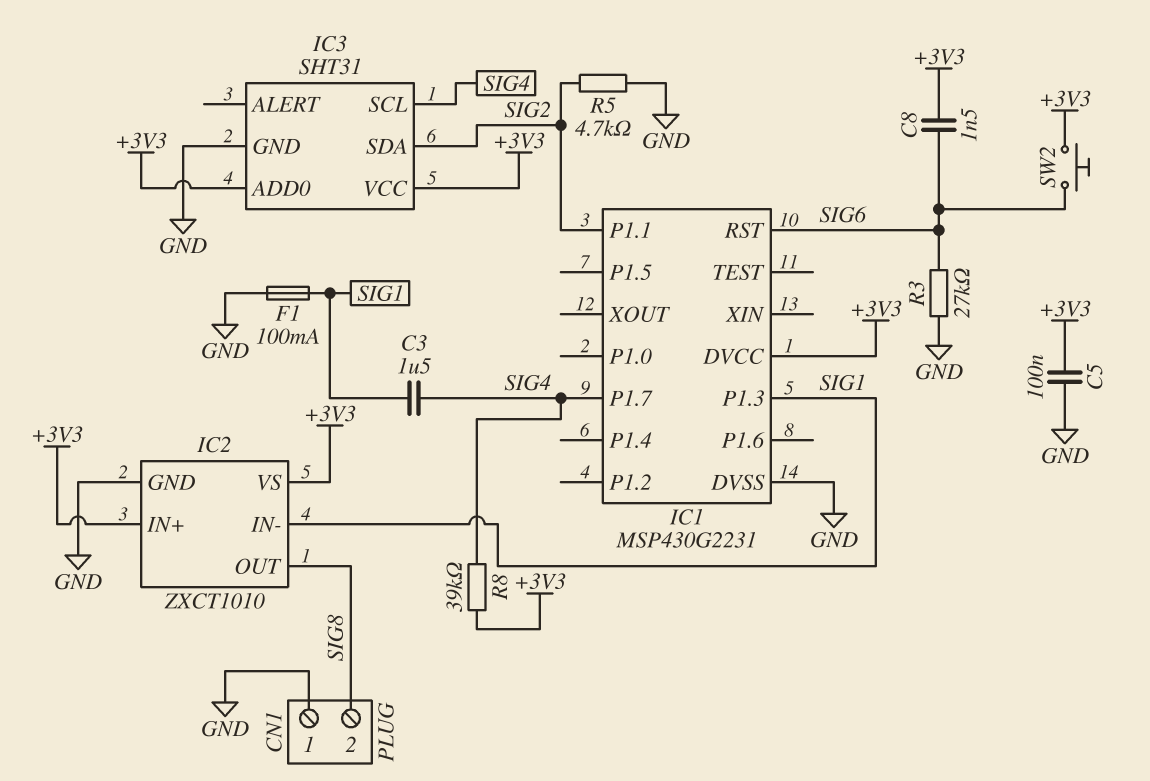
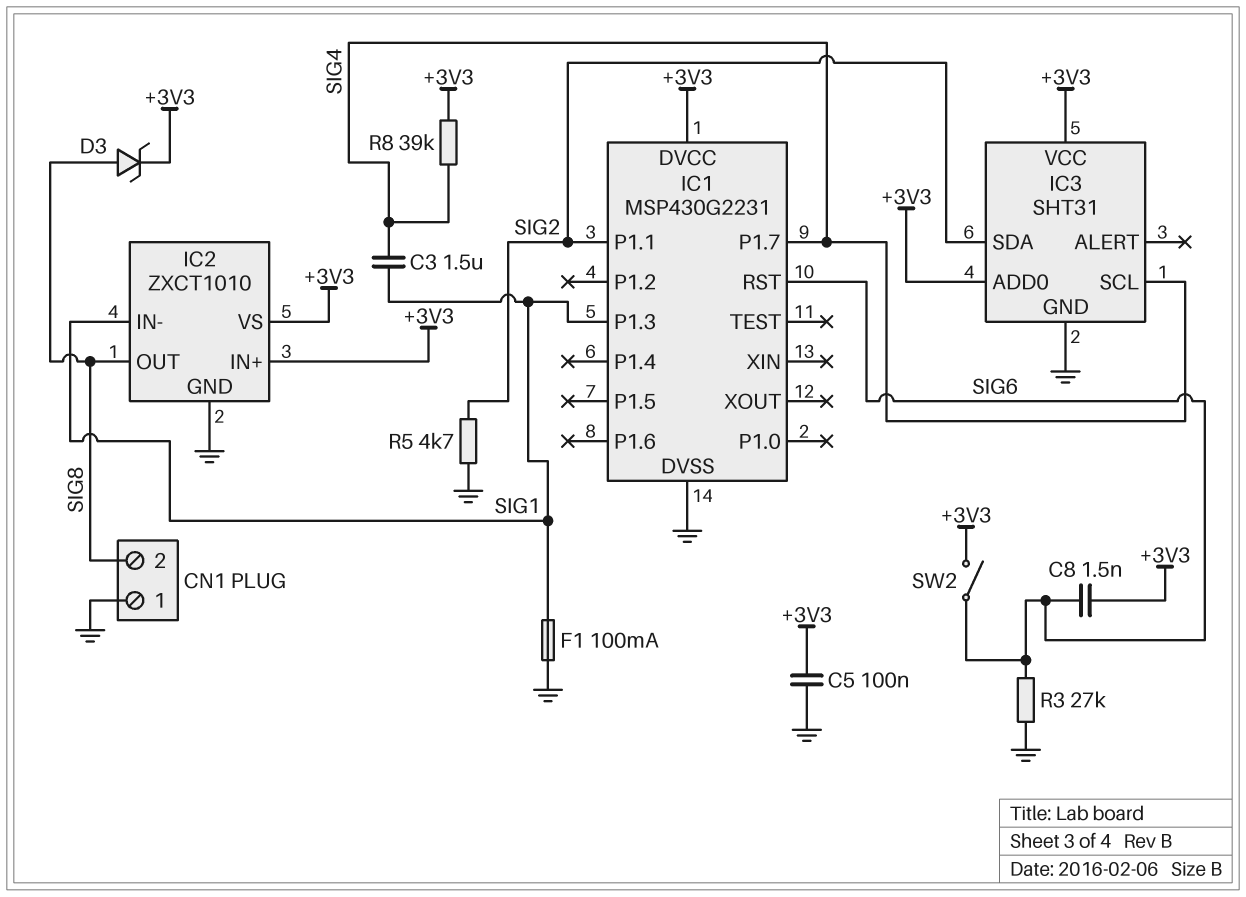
D3: none -> zener (A SIG8, K +3V3)
SW2: button (+3V3, SIG6) -> switch (+3V3, SIG6)

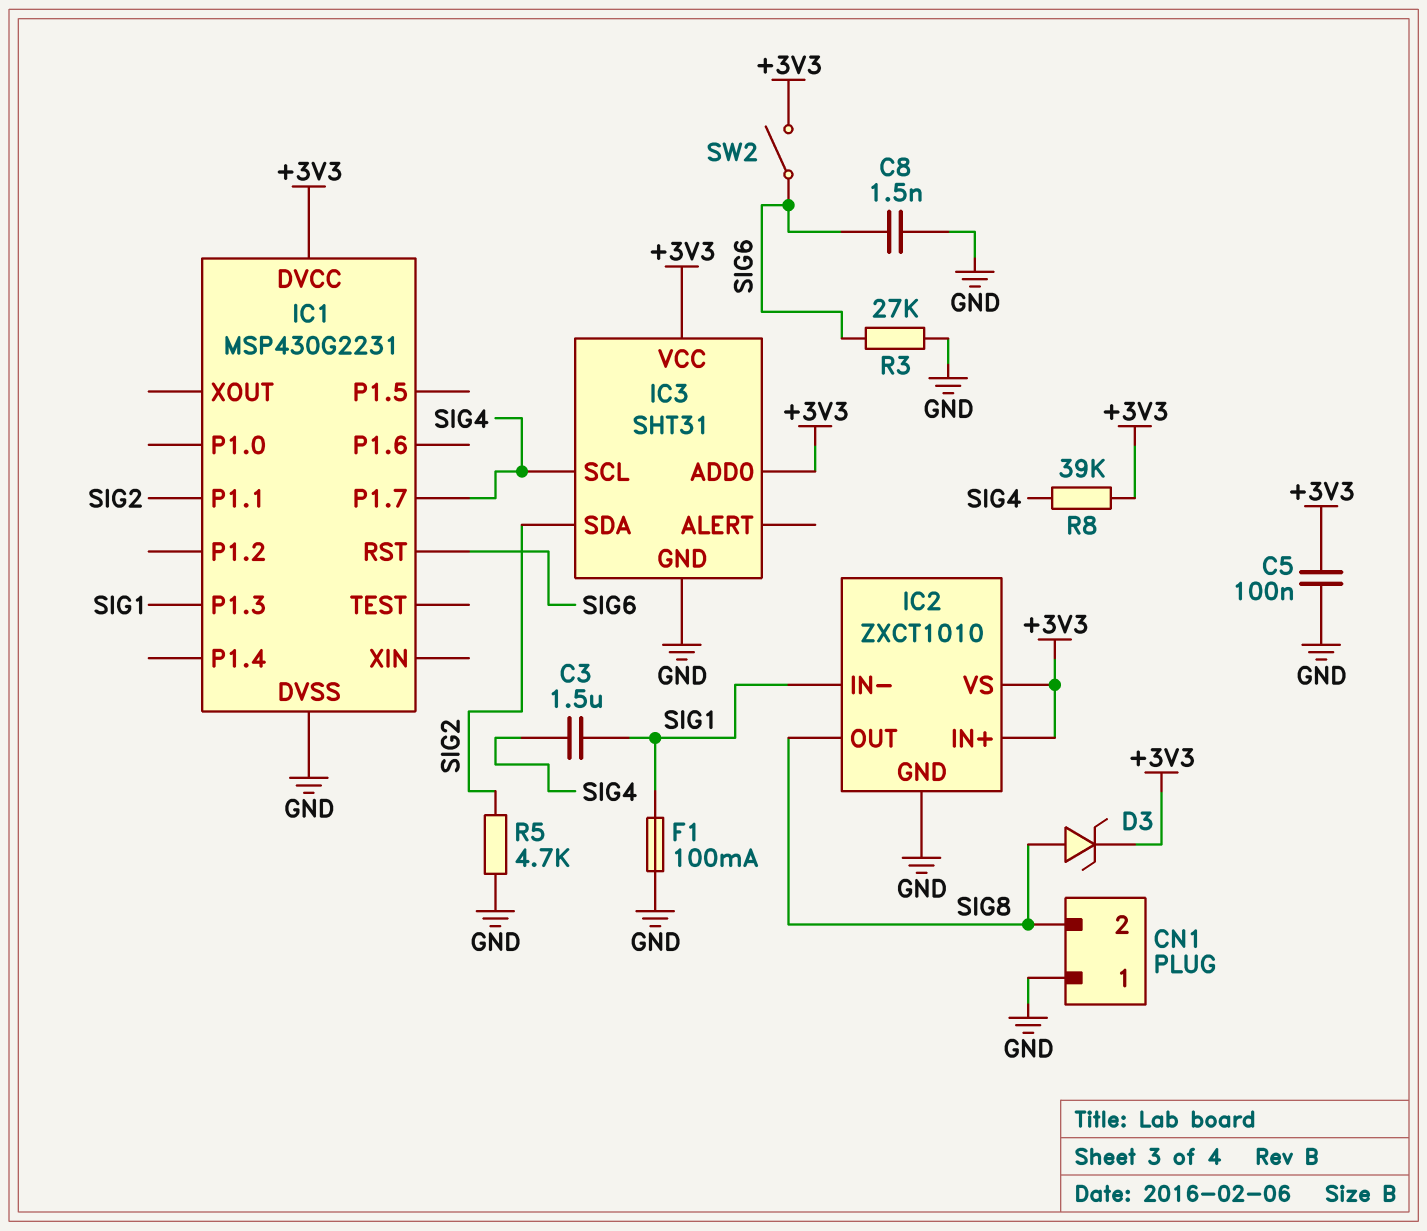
C8: 1.5nF (+3V3, SIG6) -> 1.5nF (GND, SIG6)

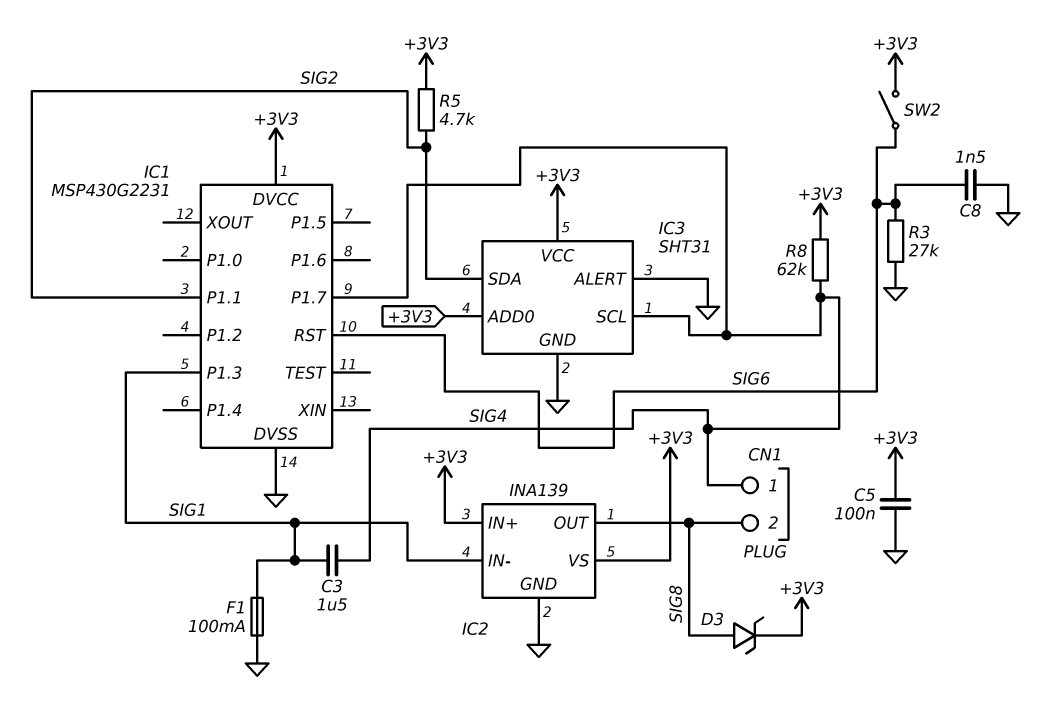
CN1 pin 1: GND -> SIG4
IC2: ZXCT1010 -> INA139
IC3 pin ALERT: none -> GND
R5: 4.7k (GND, SIG2) -> 4.7k (+3V3, SIG2)
R8: 39k (+3V3, SIG4) -> 62k (+3V3, SIG4)

